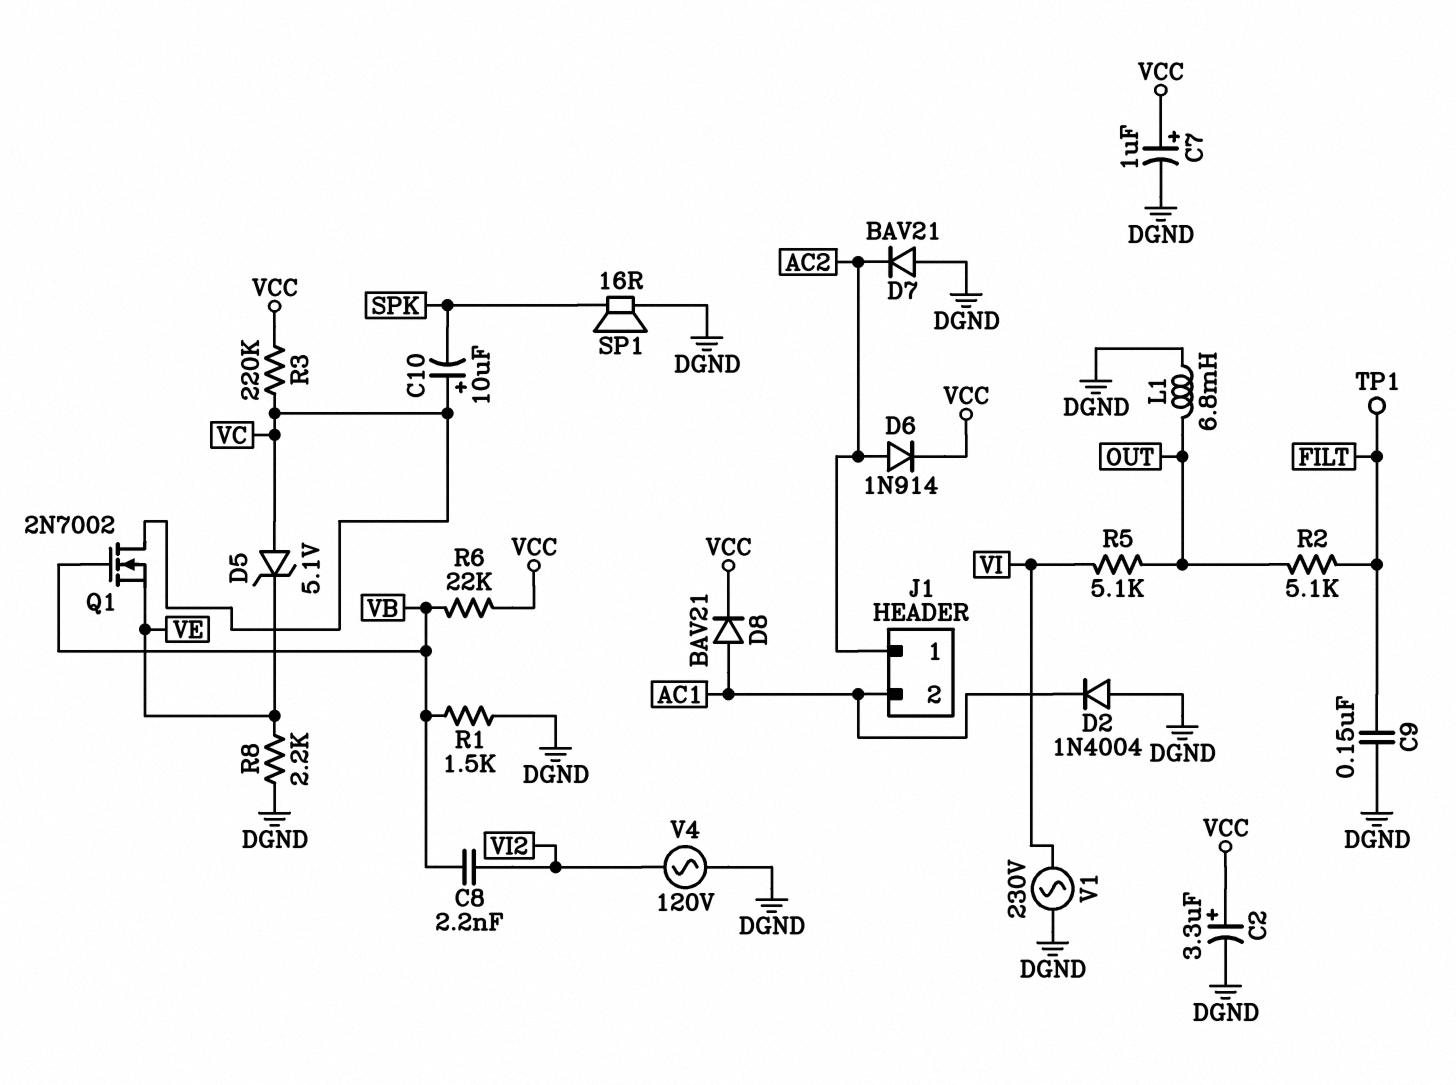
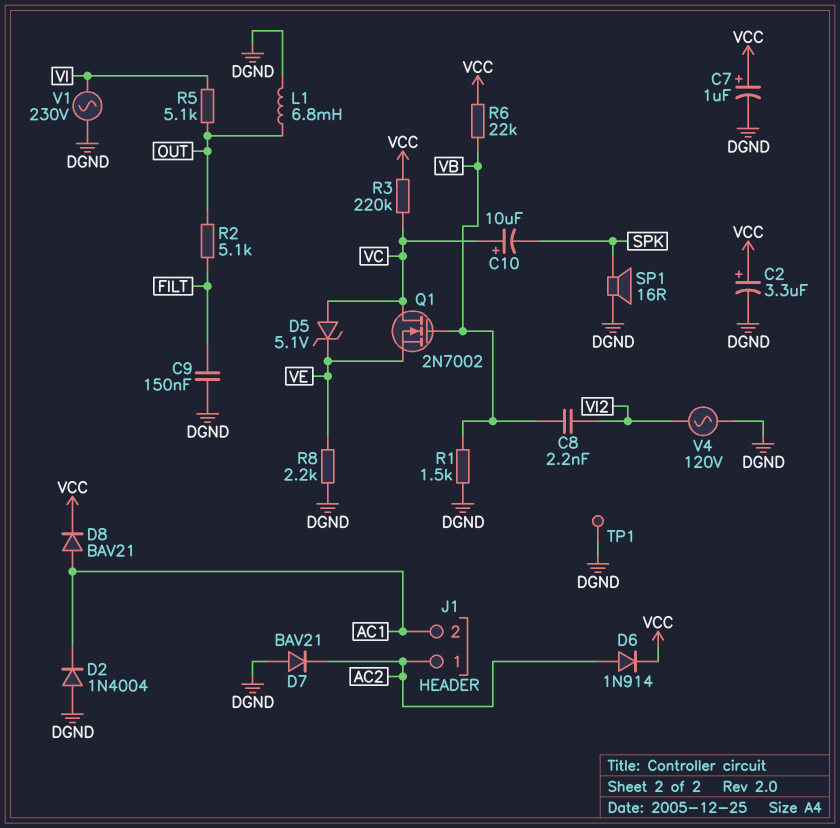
TP1: test point (FILT) -> test point (DGND)

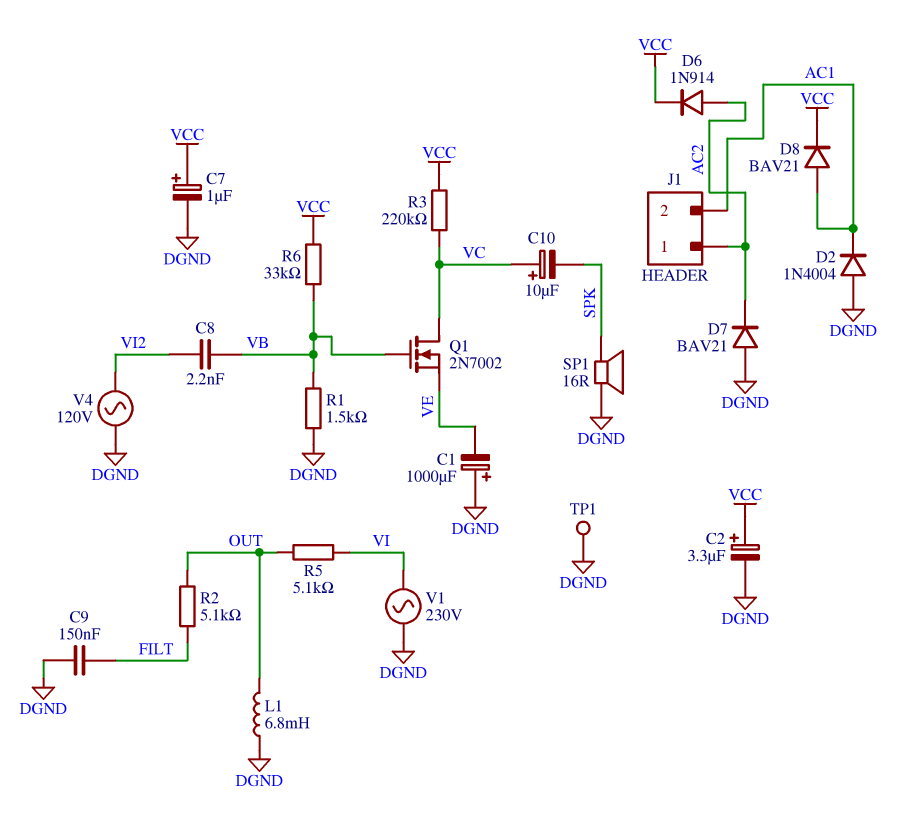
C1: none -> 1000uF (plus DGND, minus VE)
D5: zener 5.1V (A VC, K VE) -> none
R6: 22k (VB, VCC) -> 33k (VB, VCC)
R8: 2.2k (DGND, VE) -> none

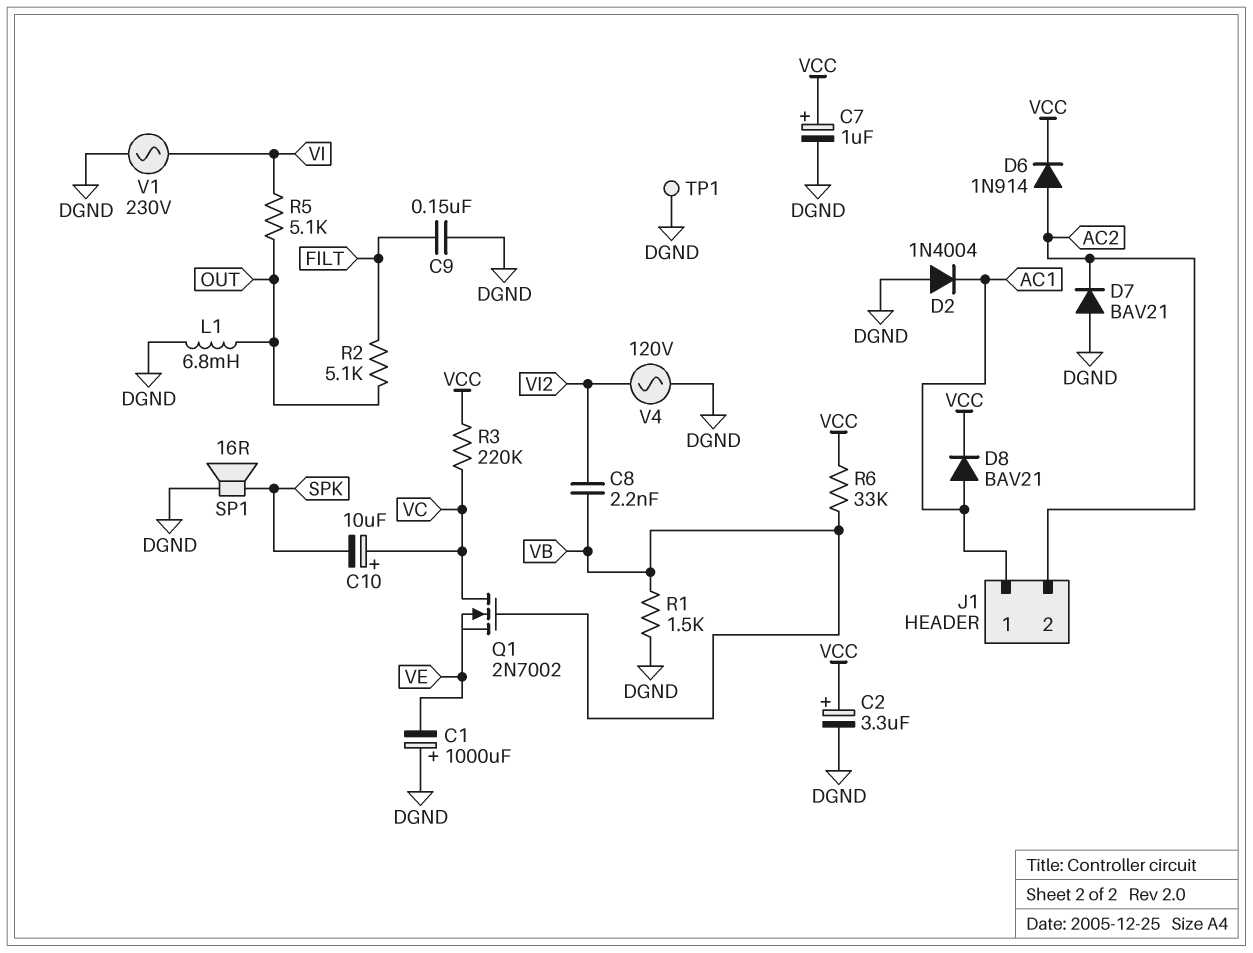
J1 pin 1: AC2 -> AC1
J1 pin 2: AC1 -> AC2

